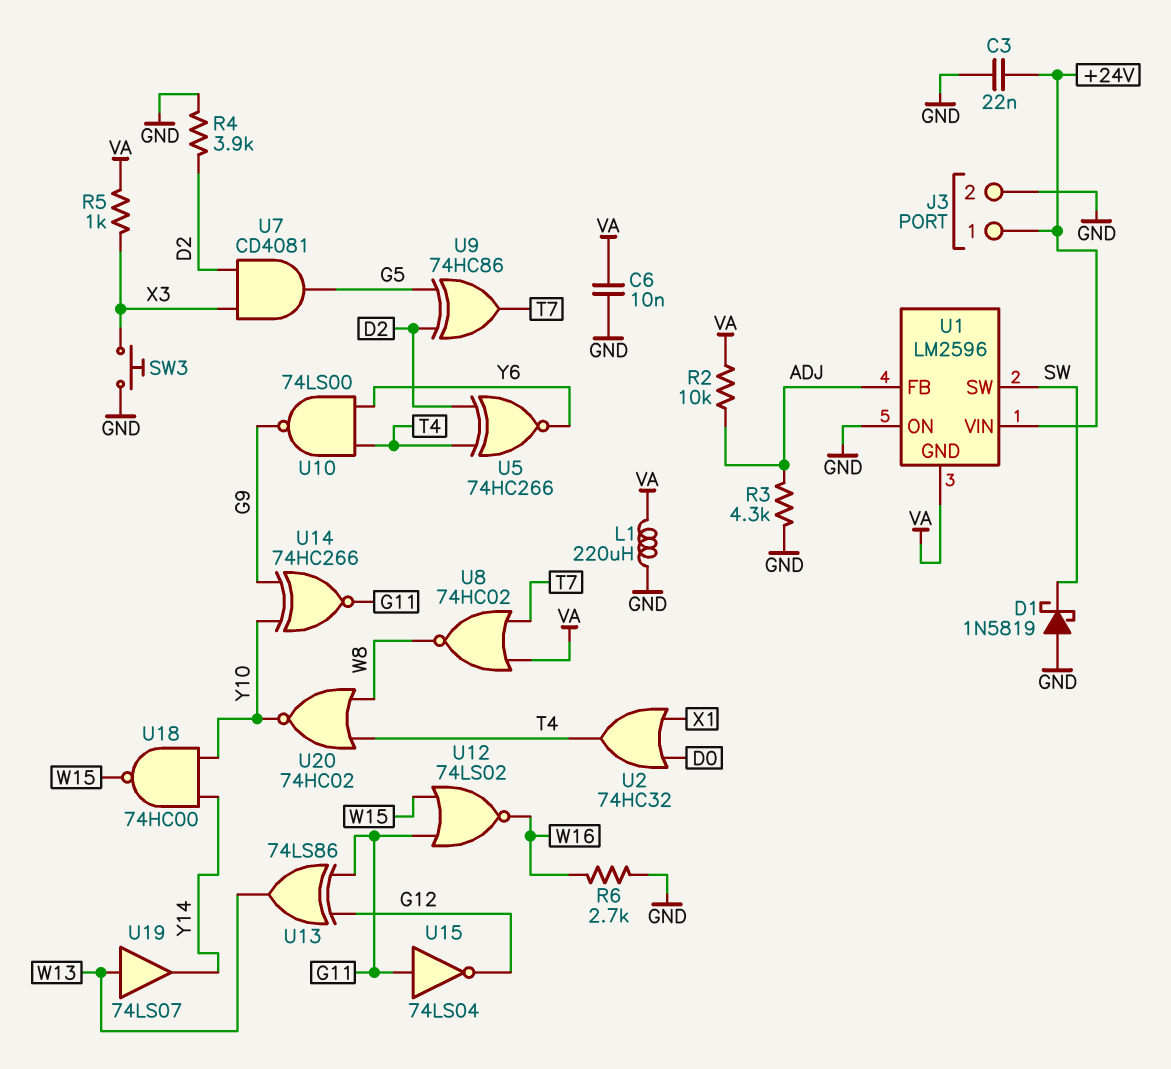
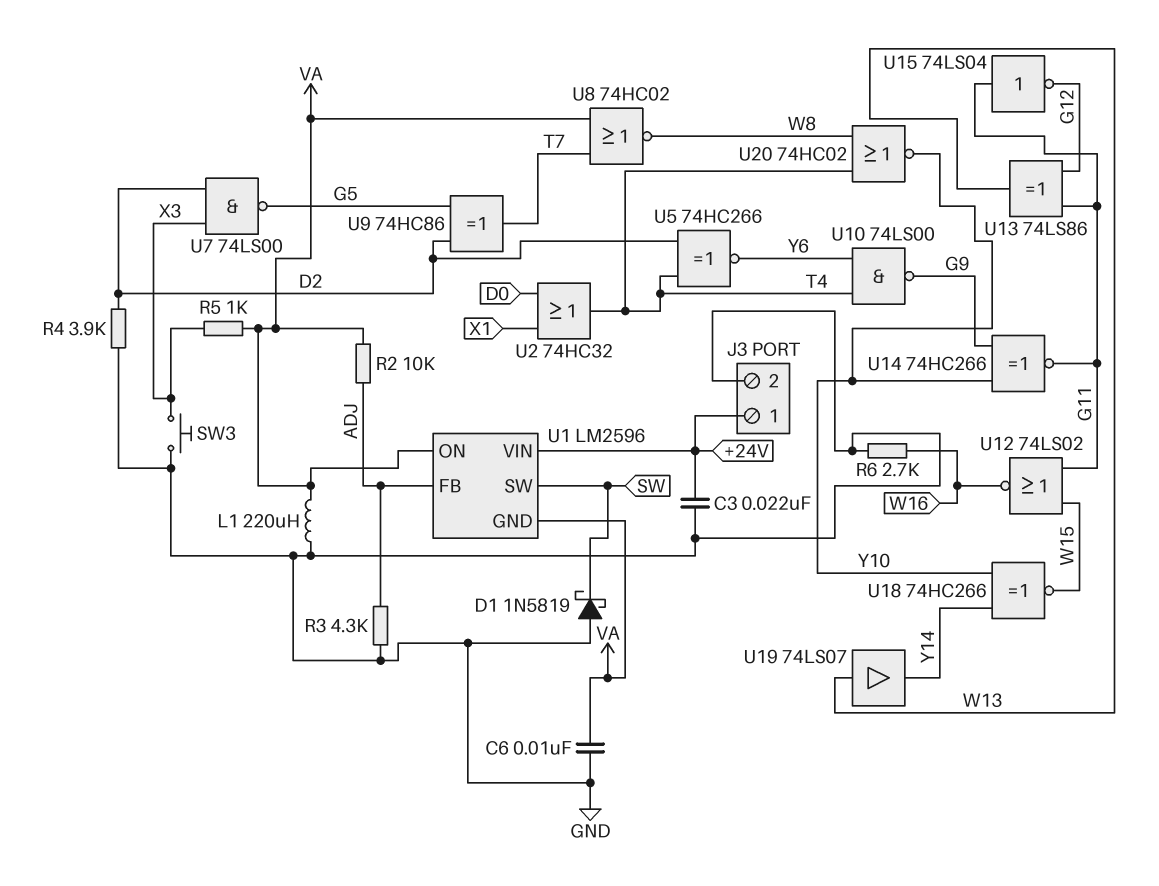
U1 pin ON: GND -> VA
U7: AND CD4081 (in D2, in X3, out G5) -> NAND 74LS00 (in D2, in X3, out G5)
U18: NAND 74HC00 (in Y10, in Y14, out W15) -> XNOR 74HC266 (in Y10, in Y14, out W15)

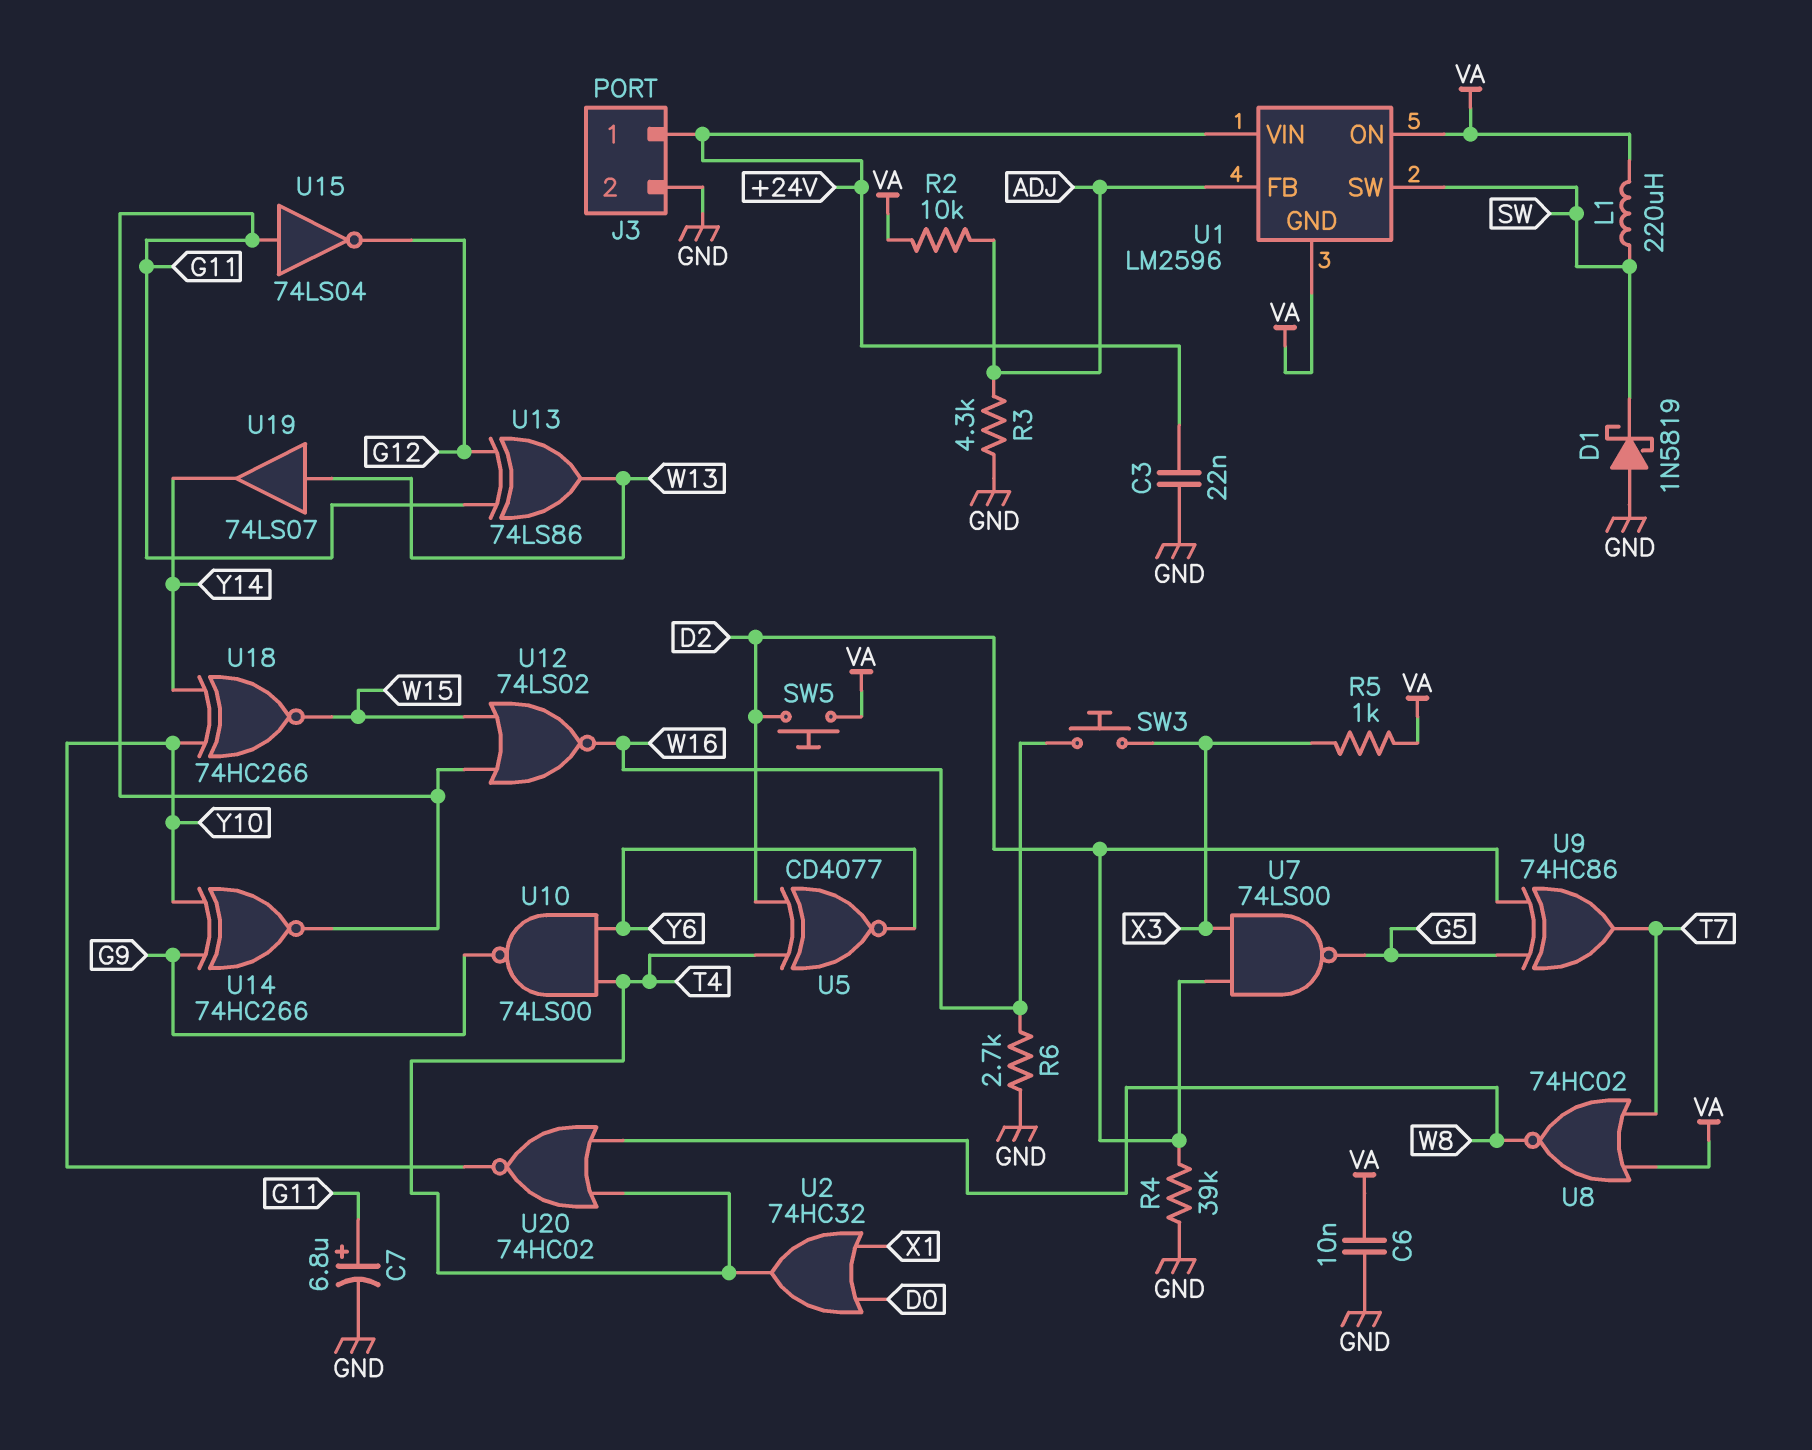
C7: none -> 6.8uF (plus G11, minus GND)
L1: 220uH (GND, VA) -> 220uH (SW, VA)
R4: 3.9k (D2, GND) -> 39k (D2, GND)
SW3: button (GND, X3) -> button (W16, X3)
SW5: none -> button (D2, VA)
U5: XNOR 74HC266 (in D2, in T4, out Y6) -> XNOR CD4077 (in D2, in T4, out Y6)

